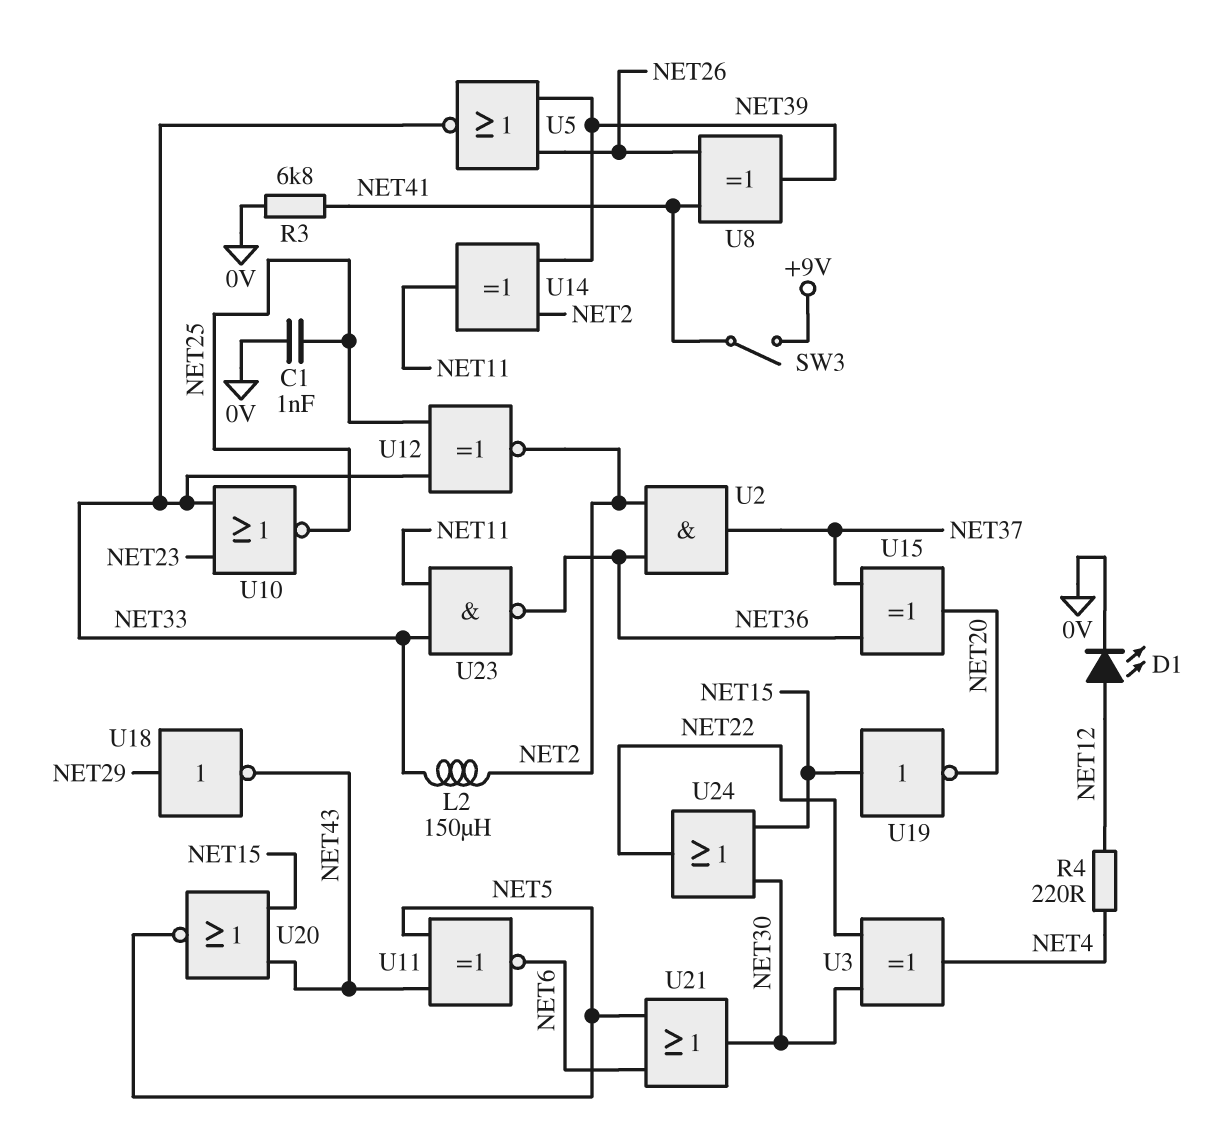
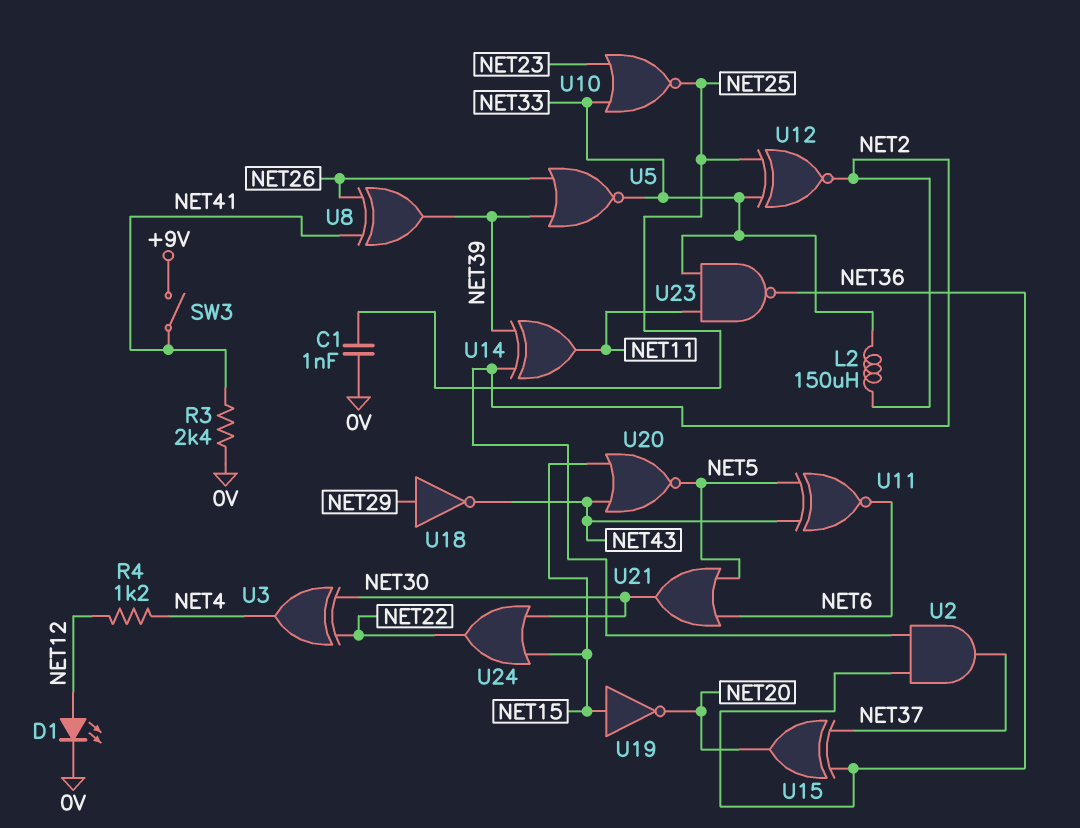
R3: 6.8k (0V, NET41) -> 2.4k (0V, NET41)
R4: 220 (NET4, NET12) -> 1.2k (NET4, NET12)

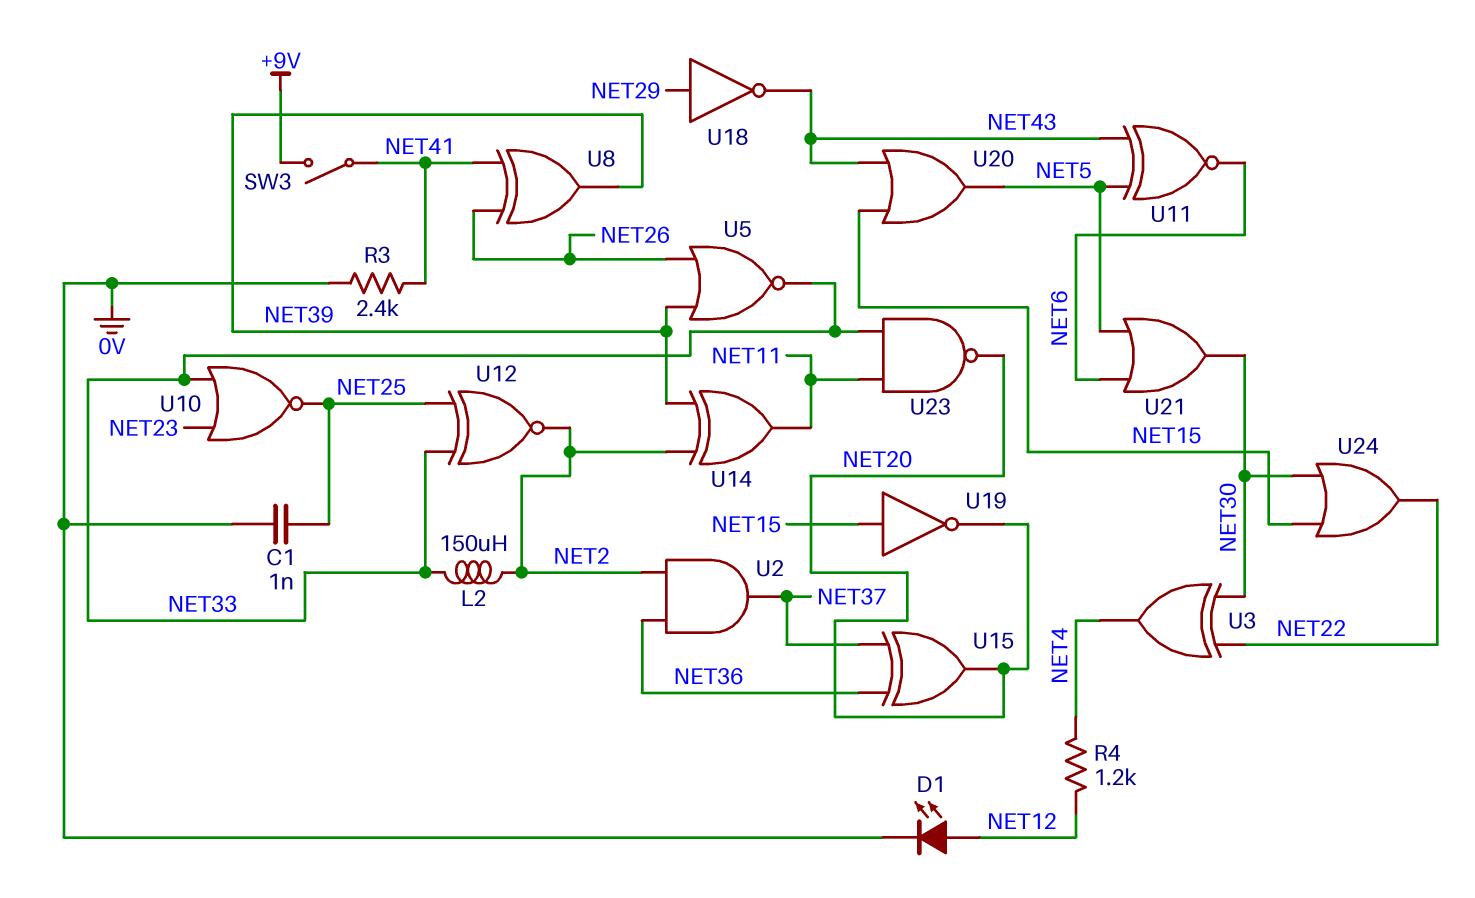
U20: NOR (in NET15, in NET43, out NET5) -> OR (in NET15, in NET43, out NET5)
U23: NAND (in NET11, in NET33, out NET36) -> NAND (in NET11, in NET33, out NET20)

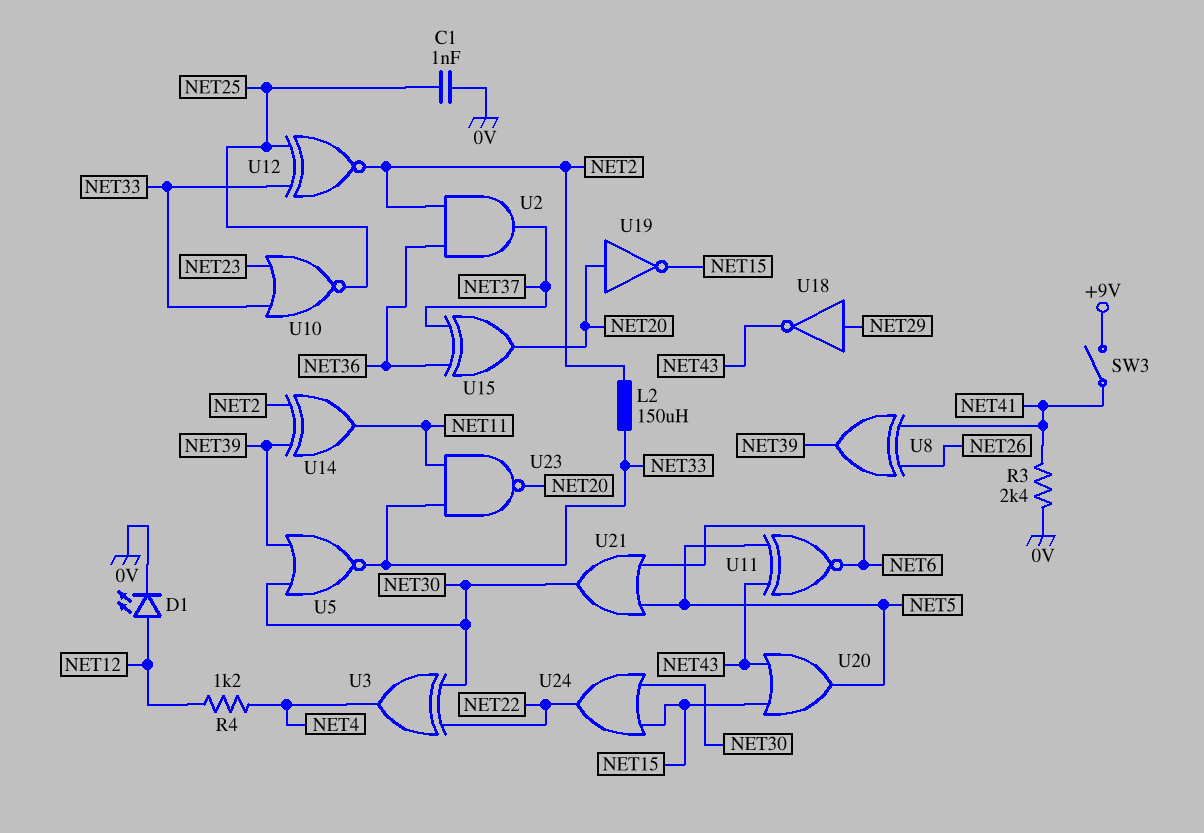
U5: NOR (in NET26, in NET39, out NET33) -> NOR (in NET30, in NET39, out NET33)
U19: NOT (in NET15, out NET20) -> NOT (in NET20, out NET15)

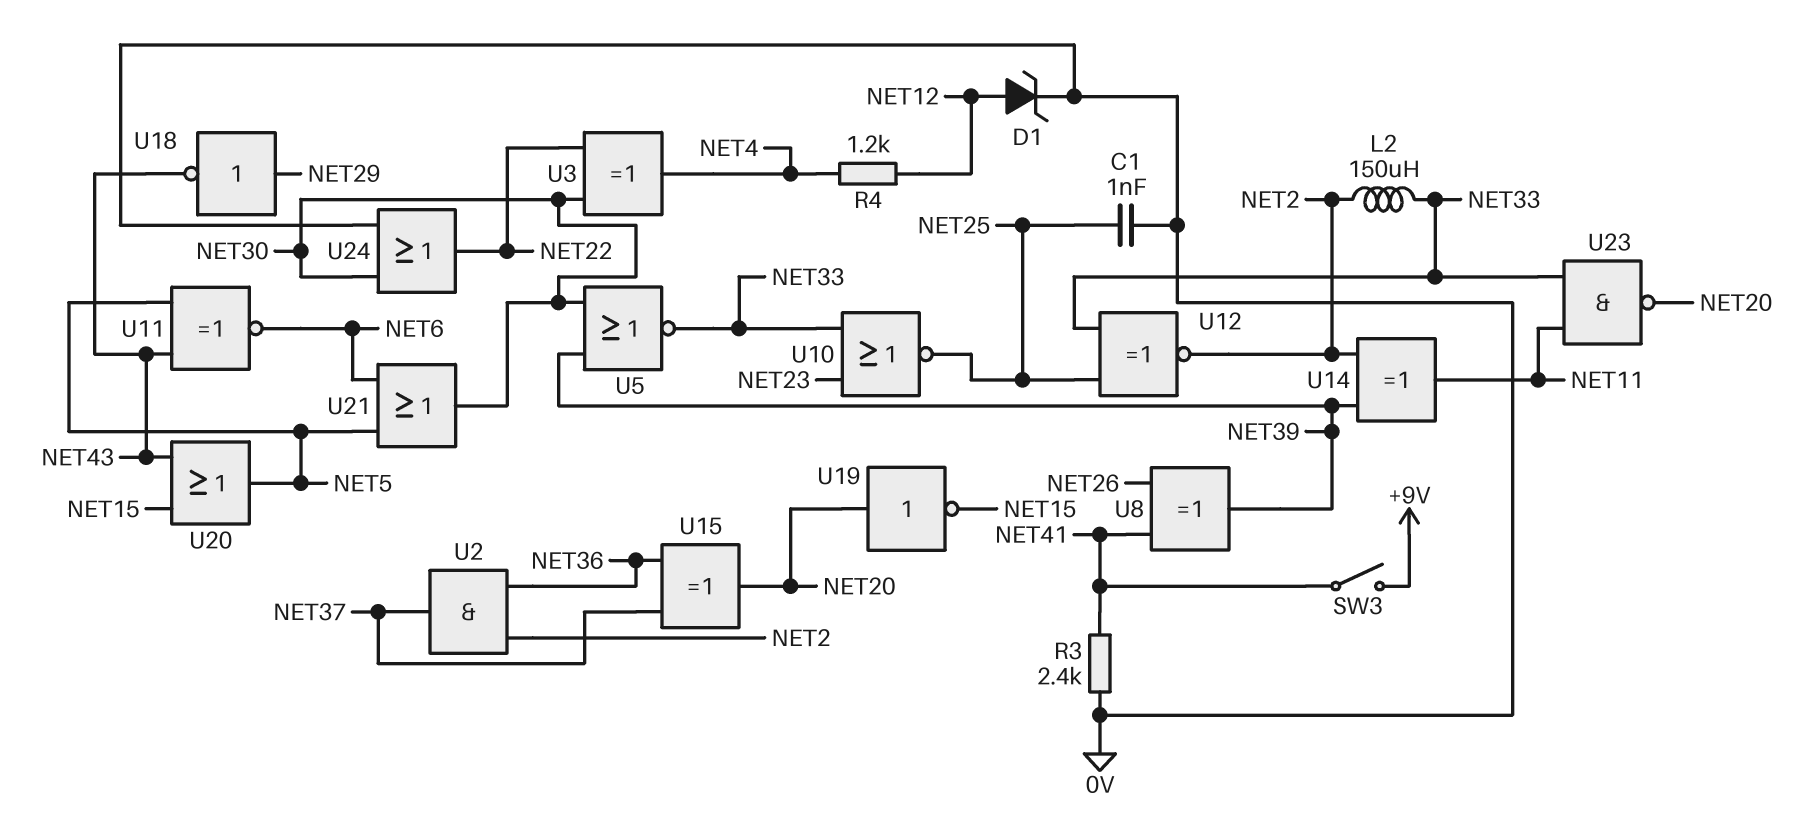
D1: LED (A NET12, K 0V) -> zener (A NET12, K 0V)
U24: OR (in NET15, in NET30, out NET22) -> OR (in 0V, in NET30, out NET22)

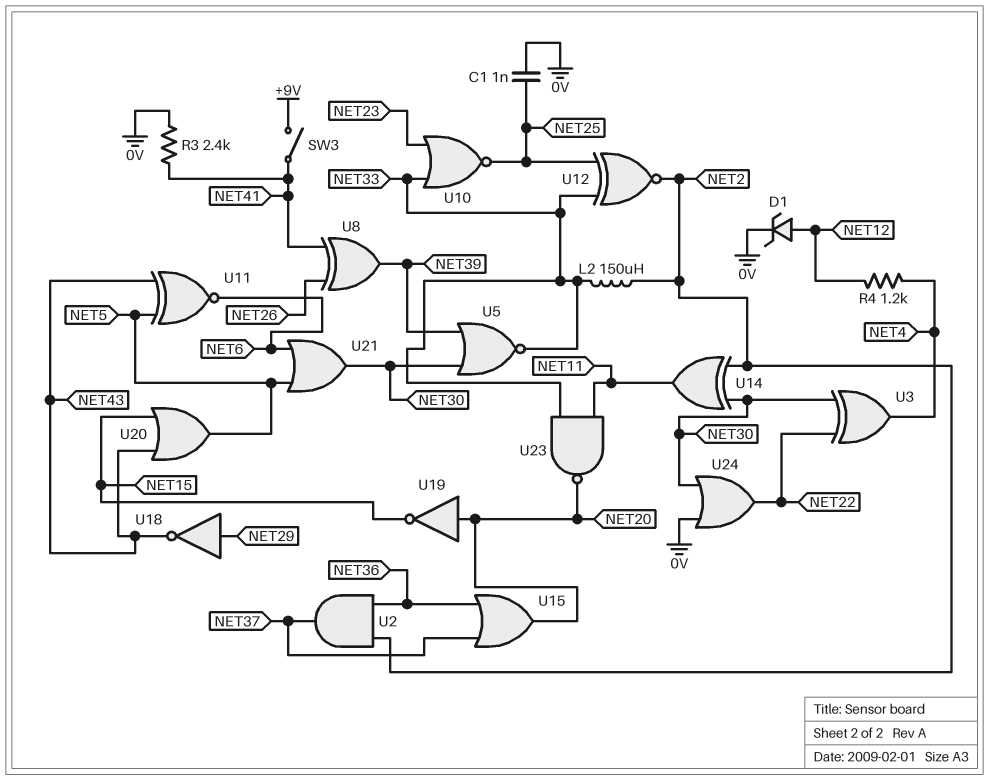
U14: XOR (in NET2, in NET39, out NET11) -> XOR (in NET2, in NET30, out NET11)
U15: XOR (in NET36, in NET37, out NET20) -> OR (in NET36, in NET37, out NET20)

